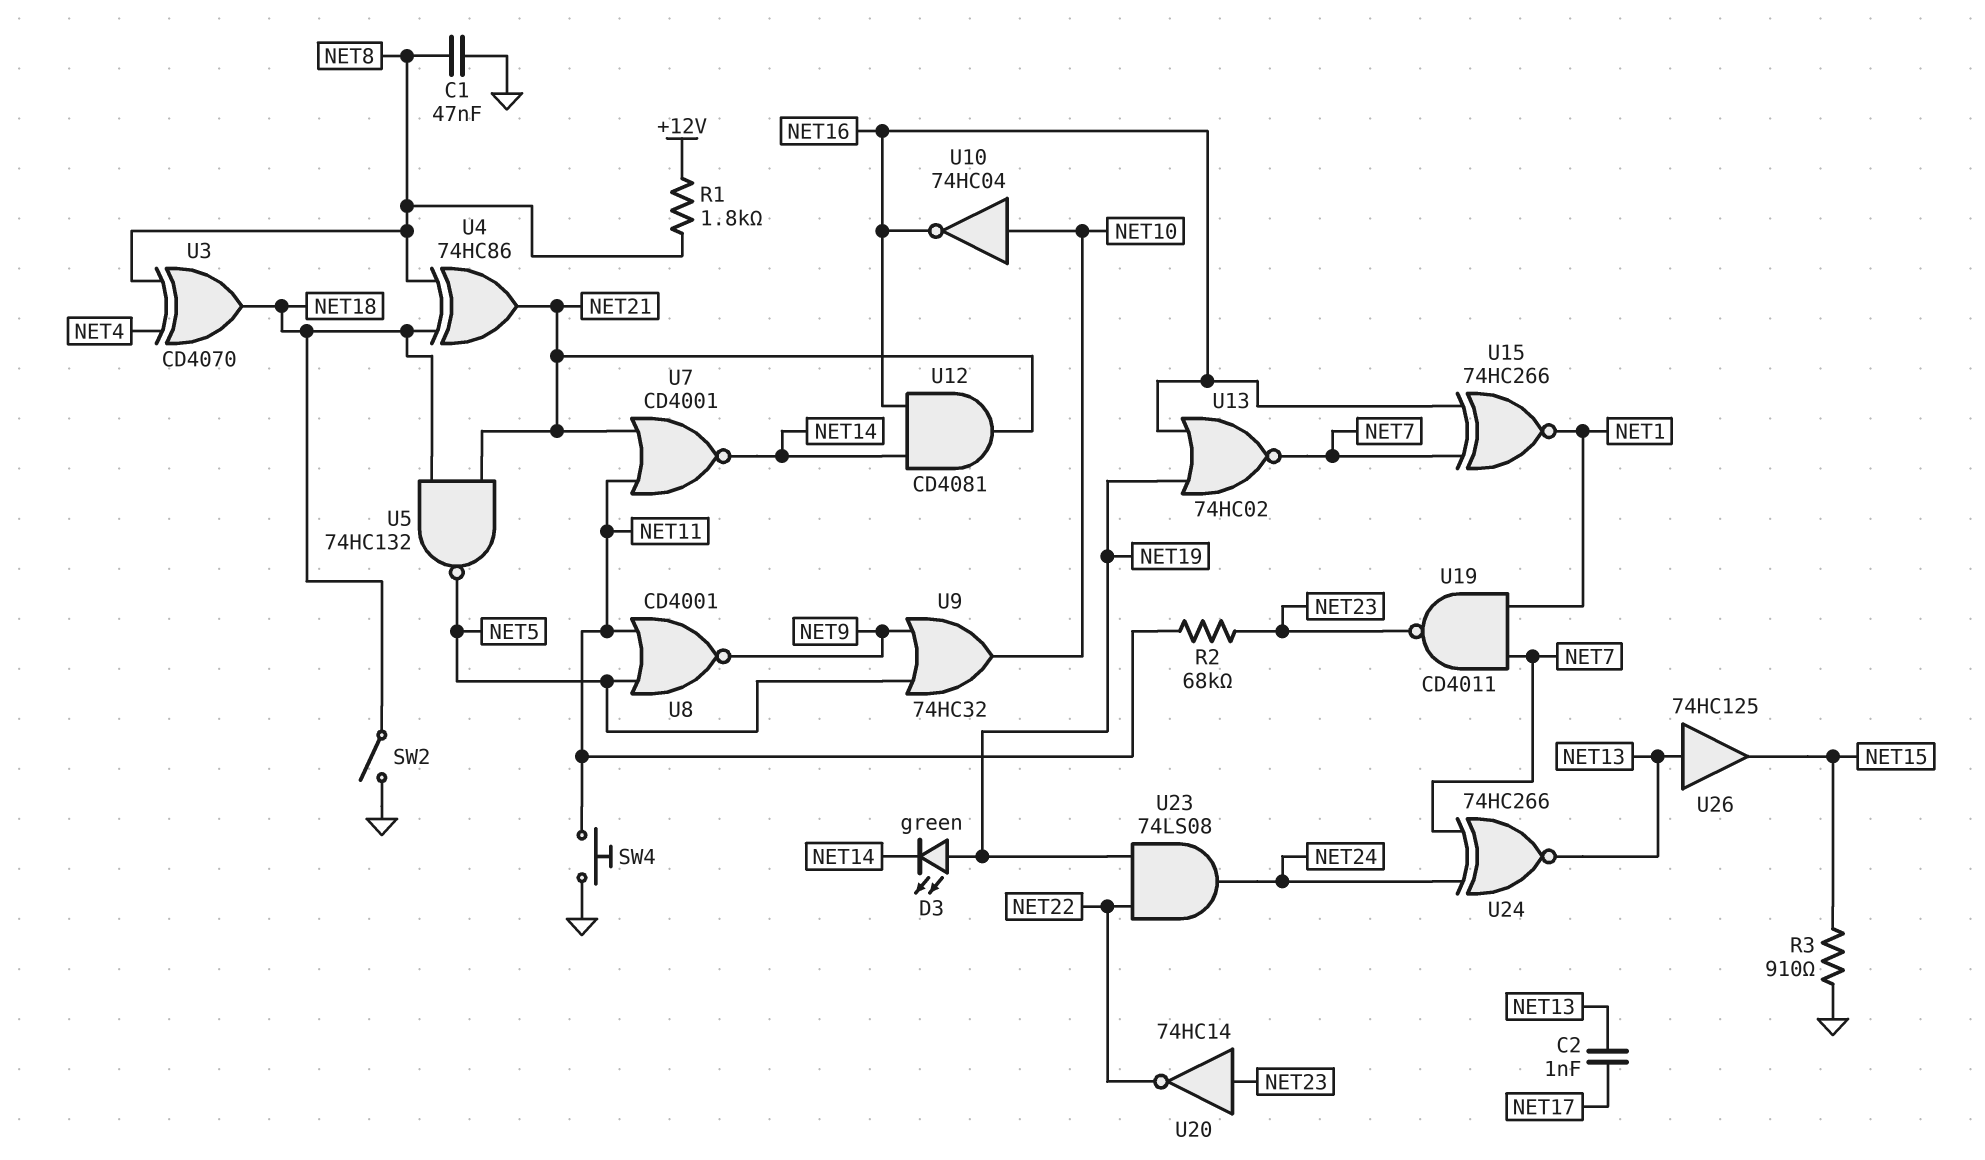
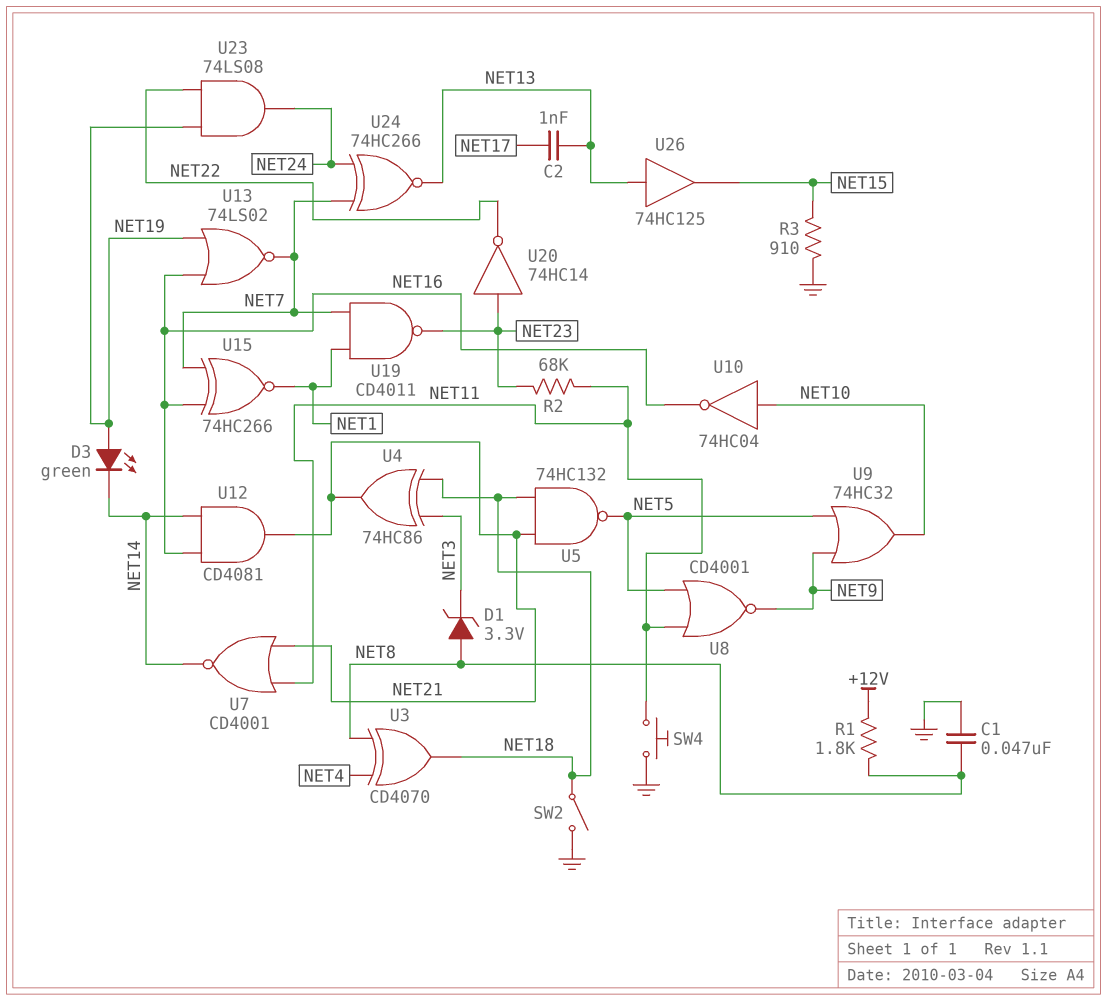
D1: none -> zener 3.3V (A NET8, K NET3)
U4: XOR 74HC86 (in NET8, in NET18, out NET21) -> XOR 74HC86 (in NET3, in NET18, out NET21)
U13: NOR 74HC02 (in NET16, in NET19, out NET7) -> NOR 74LS02 (in NET16, in NET19, out NET7)

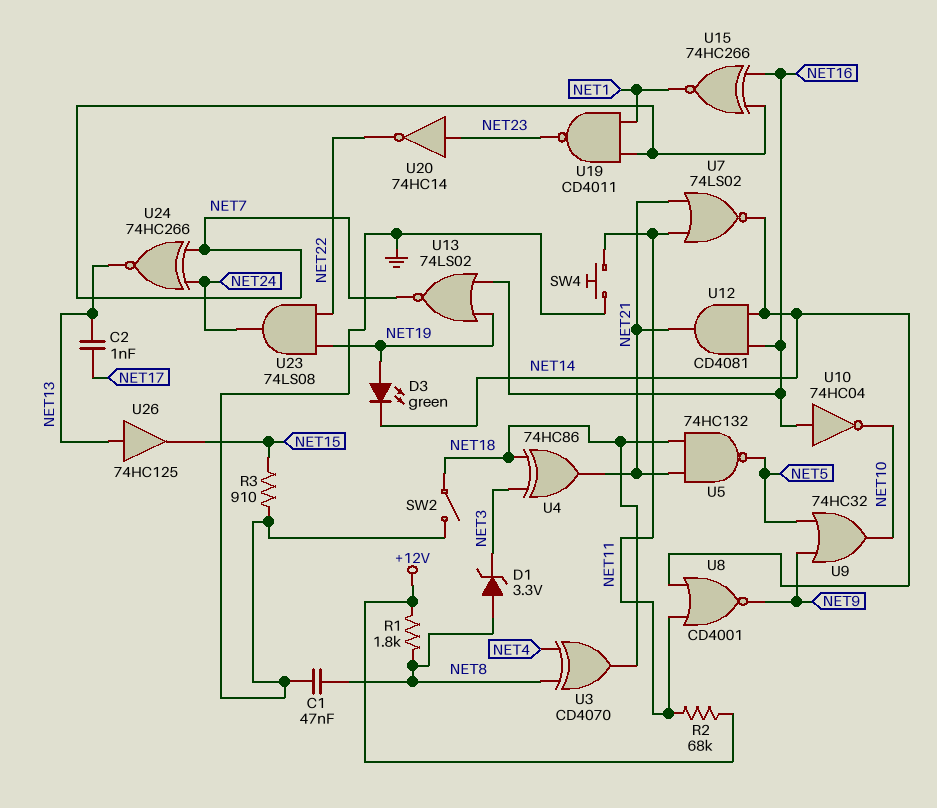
R2: 68k (NET11, NET23) -> 68k (+12V, NET11)
U7: NOR CD4001 (in NET11, in NET21, out NET14) -> NOR 74LS02 (in NET11, in NET21, out NET14)
U8: NOR CD4001 (in NET5, in NET11, out NET9) -> NOR CD4001 (in NET11, in NET14, out NET9)
U10: NOT 74HC04 (in NET10, out NET16) -> NOT 74HC04 (in NET16, out NET10)

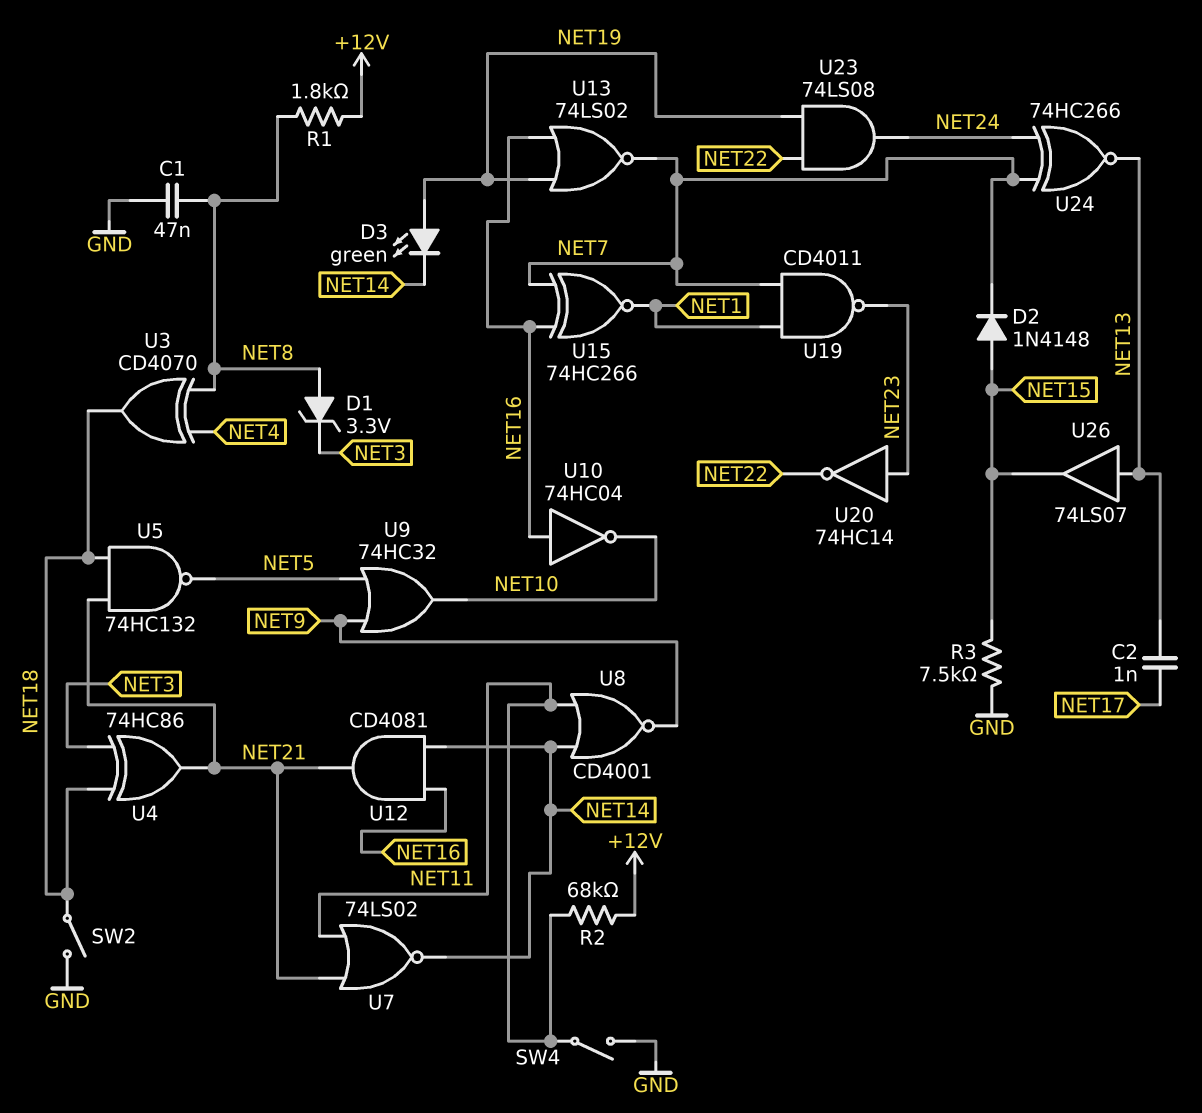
D2: none -> diode 1N4148 (A NET15, K NET7)
R3: 910 (GND, NET15) -> 7.5k (GND, NET15)
SW4: button (GND, NET11) -> switch (GND, NET11)
U26: buffer 74HC125 (in NET13, out NET15) -> buffer 74LS07 (in NET13, out NET15)

